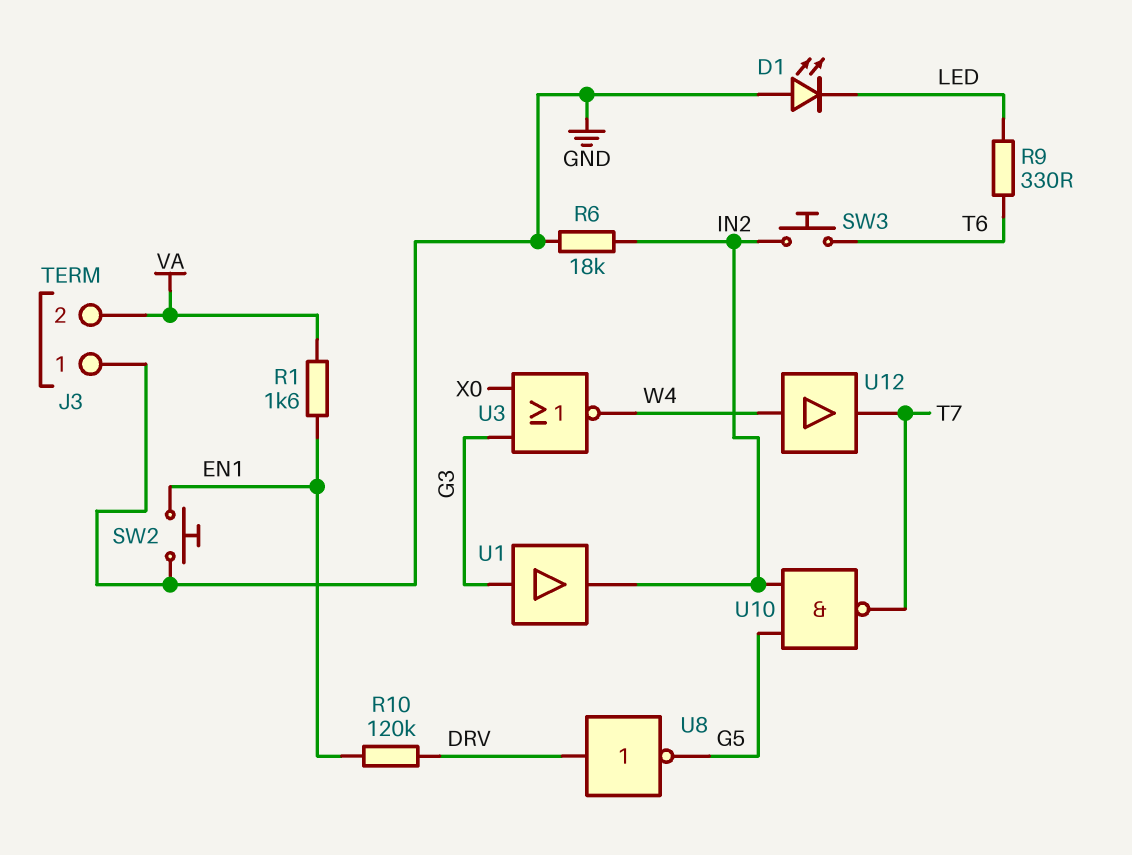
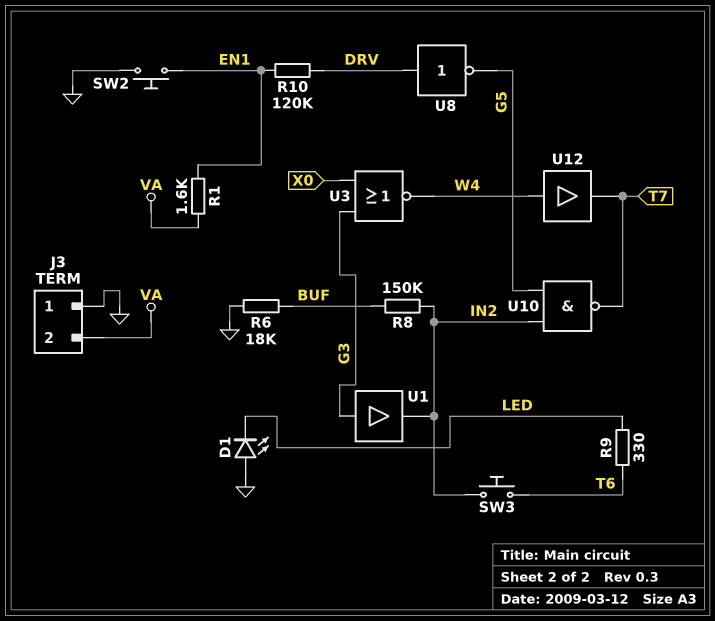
R6: 18k (GND, IN2) -> 18k (BUF, GND)
R8: none -> 150k (BUF, IN2)

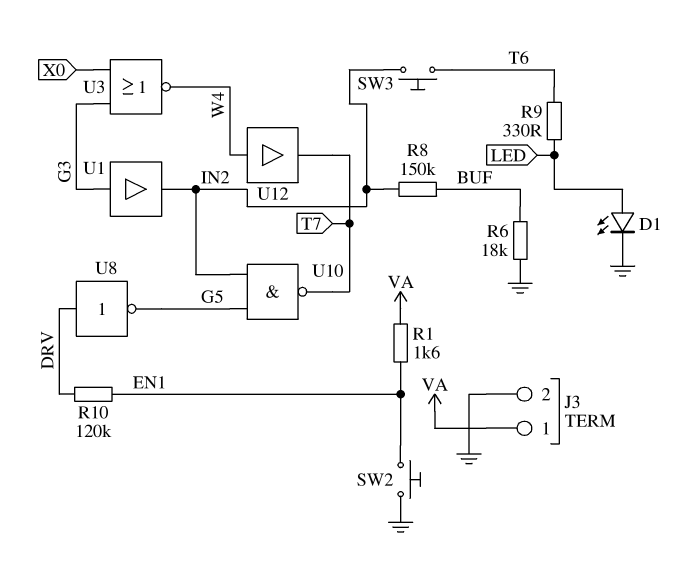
D1: LED (A GND, K LED) -> LED (A LED, K GND)
J3 pin 1: GND -> VA
J3 pin 2: VA -> GND

